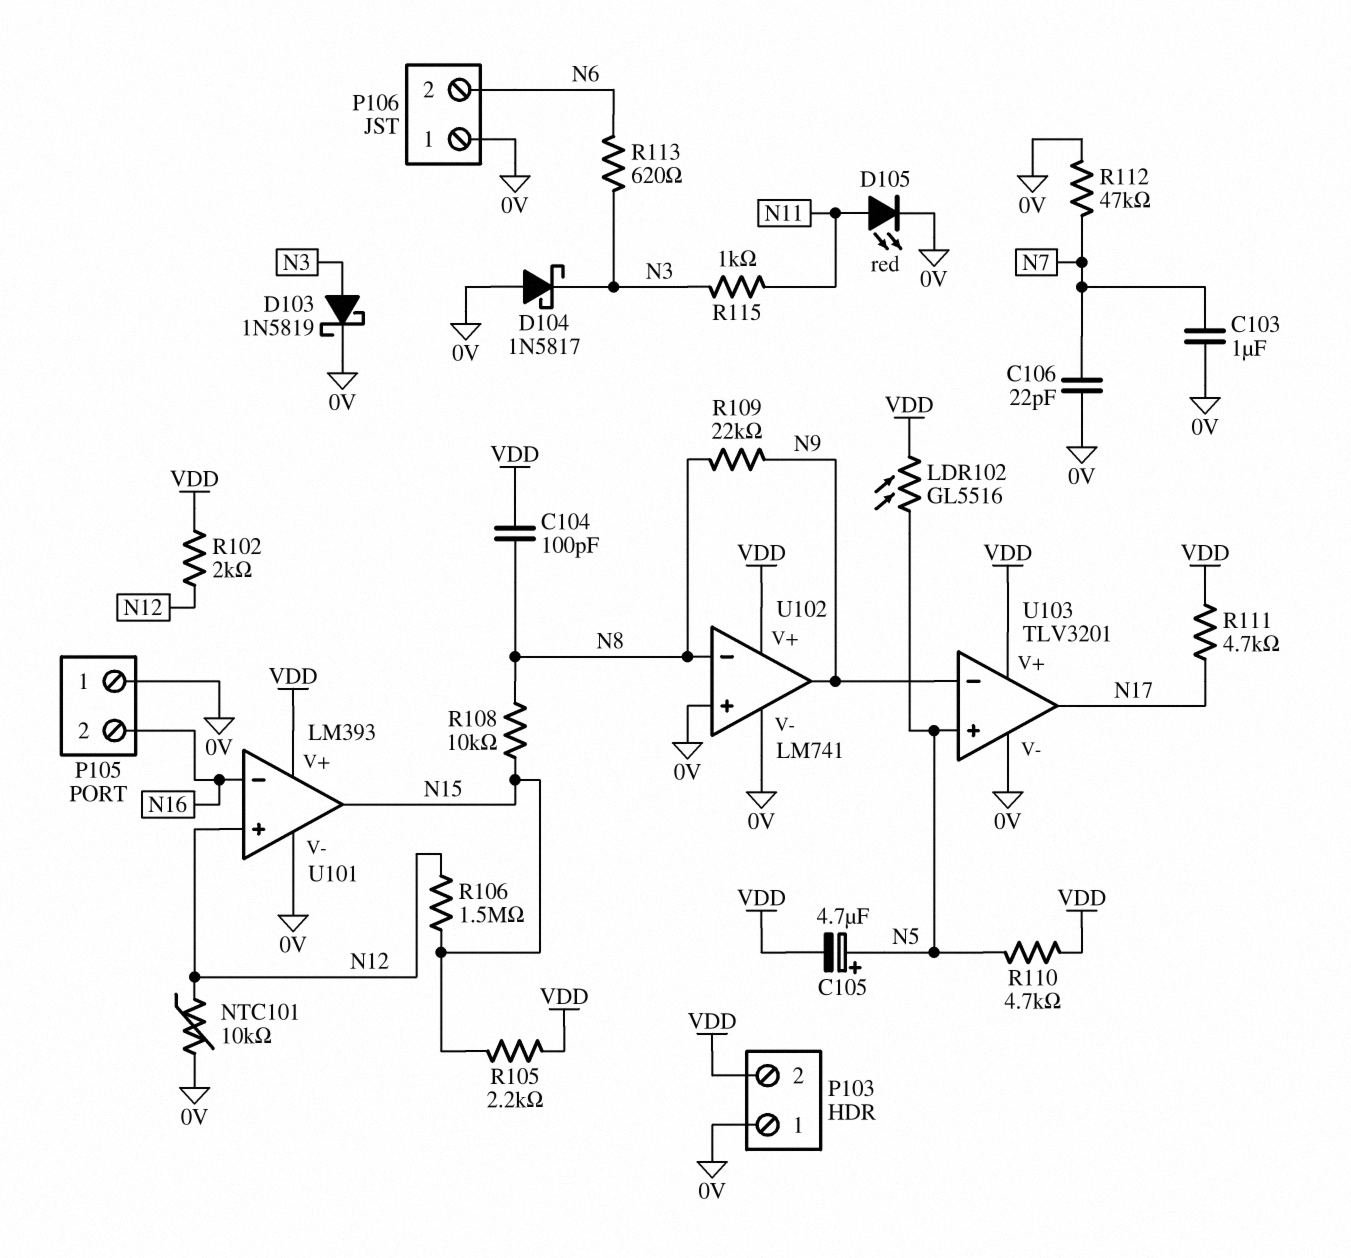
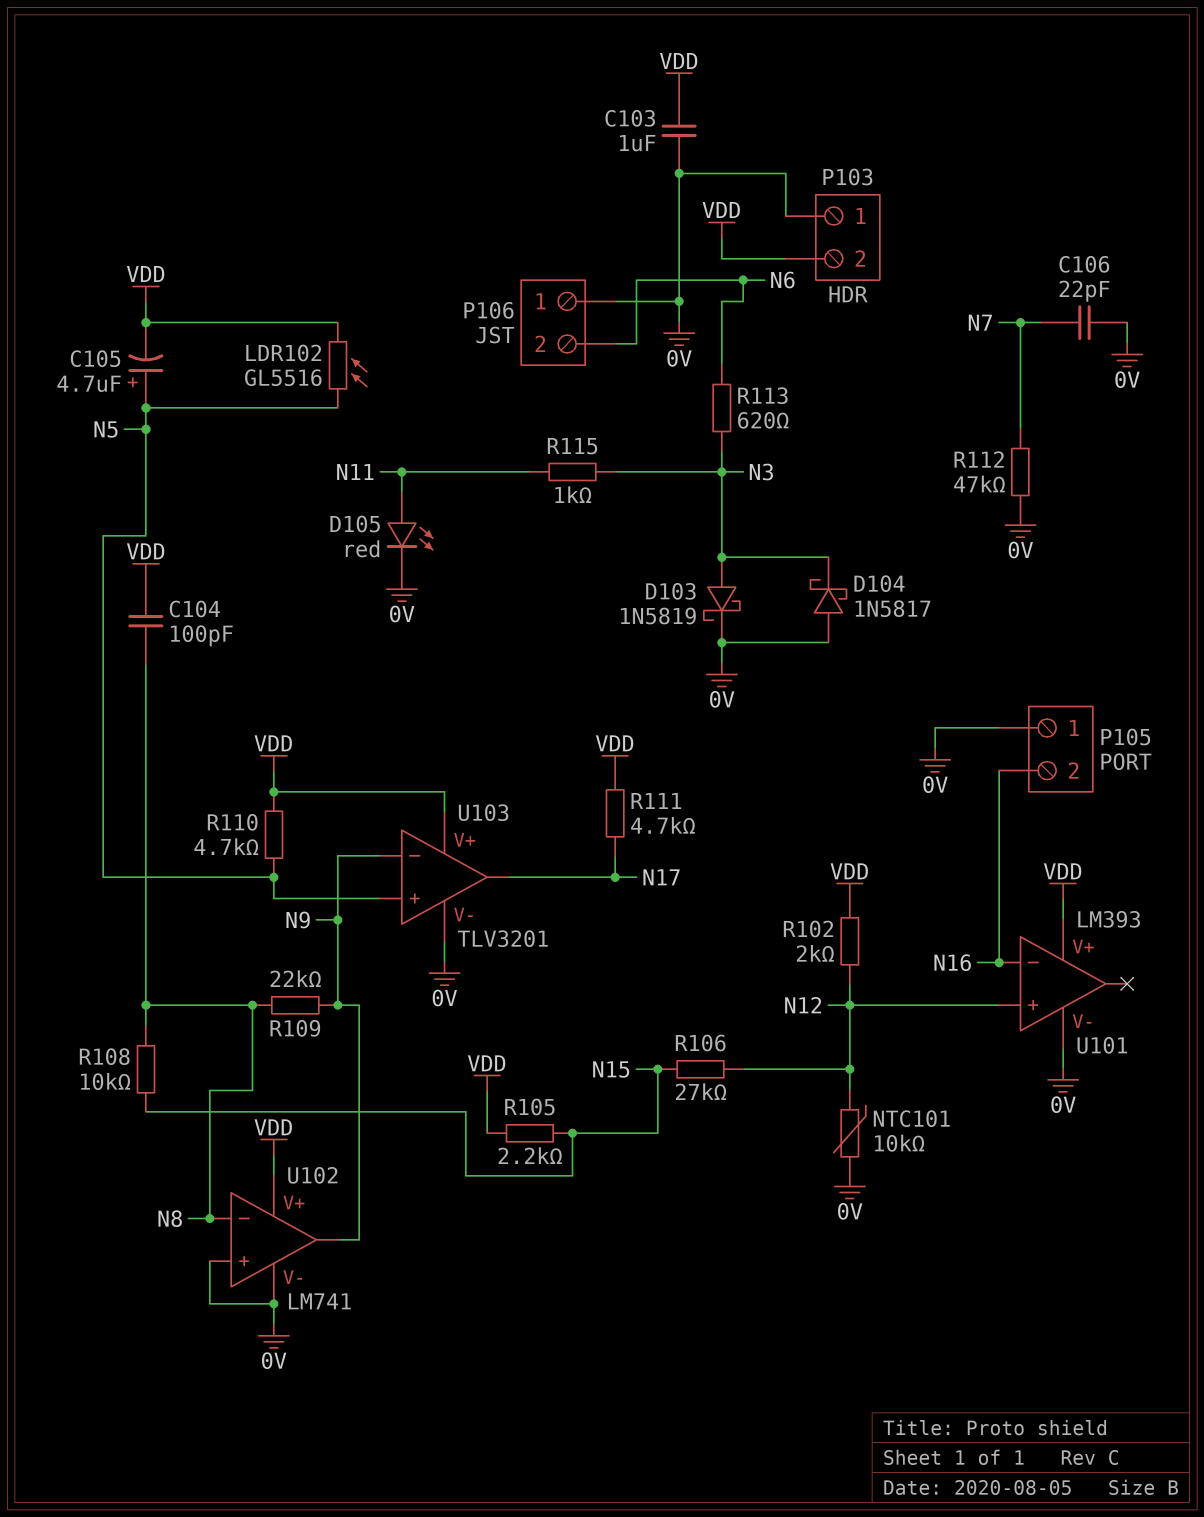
C103: 1uF (0V, N7) -> 1uF (0V, VDD)
R106: 1.5M (N12, N15) -> 27k (N12, N15)
U101 pin out: N15 -> none

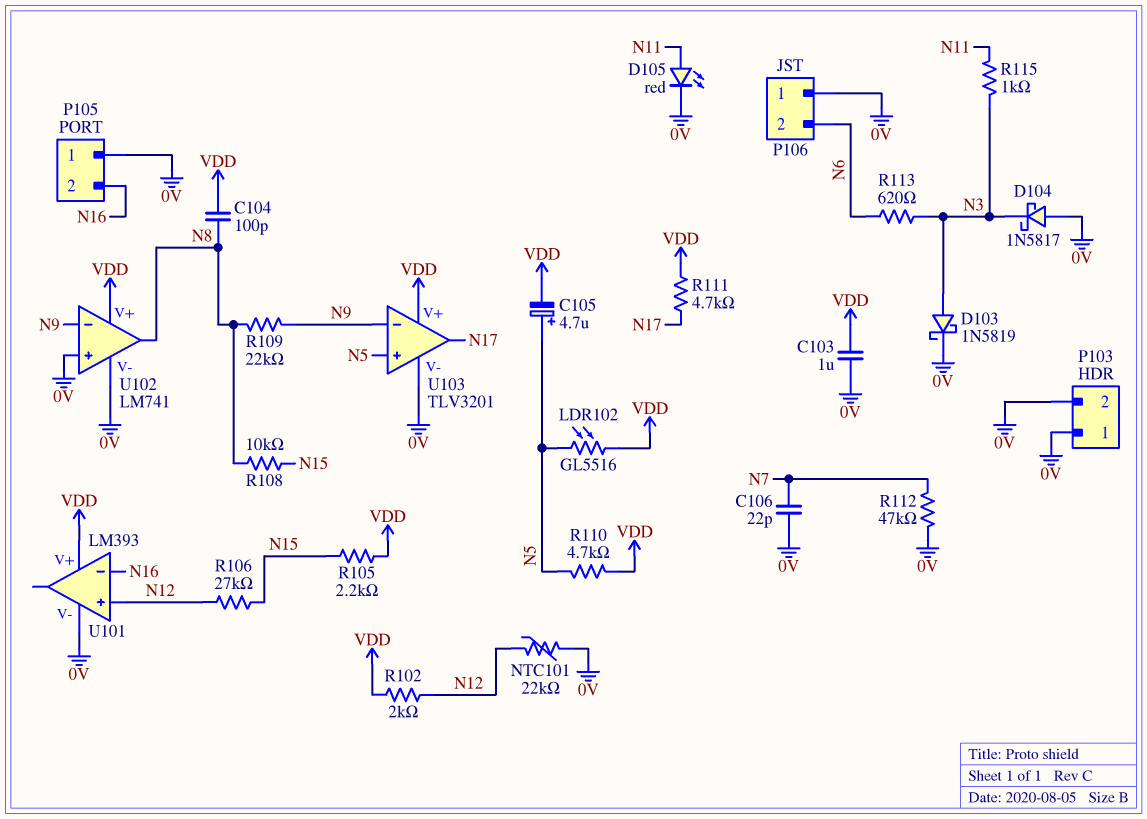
NTC101: 10k (0V, N12) -> 22k (0V, N12)
P103 pin 2: VDD -> 0V
U102 pin in-: N8 -> N9
U102 pin out: N9 -> N8

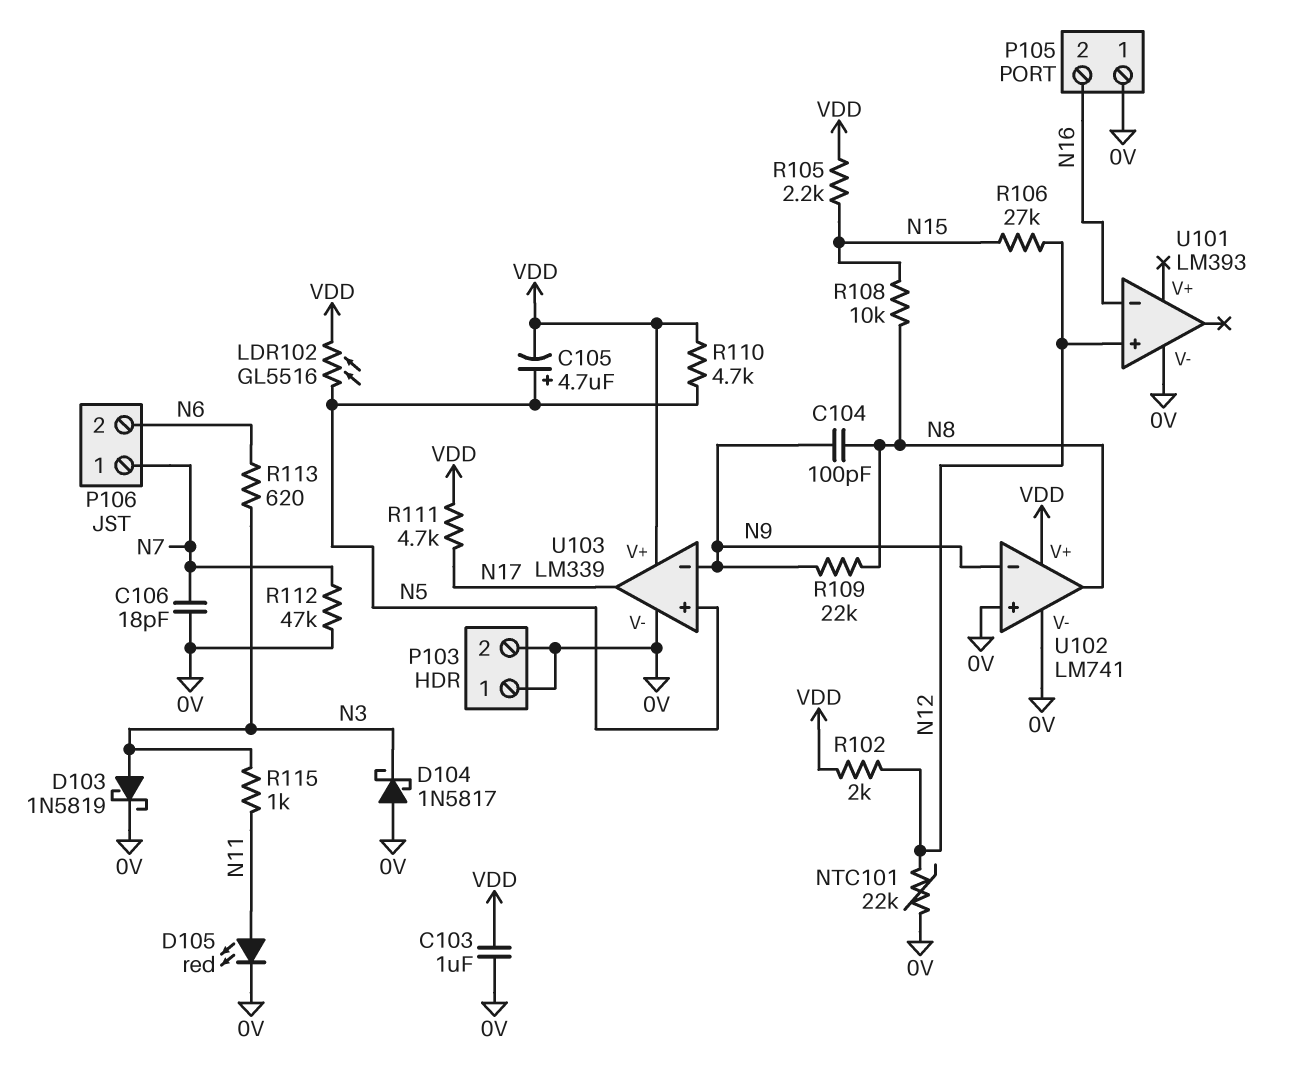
C104: 100pF (N8, VDD) -> 100pF (N8, N9)
C106: 22pF (0V, N7) -> 18pF (0V, N7)
P106 pin 1: 0V -> N7
U101 pin V+: VDD -> none
U103: TLV3201 -> LM339

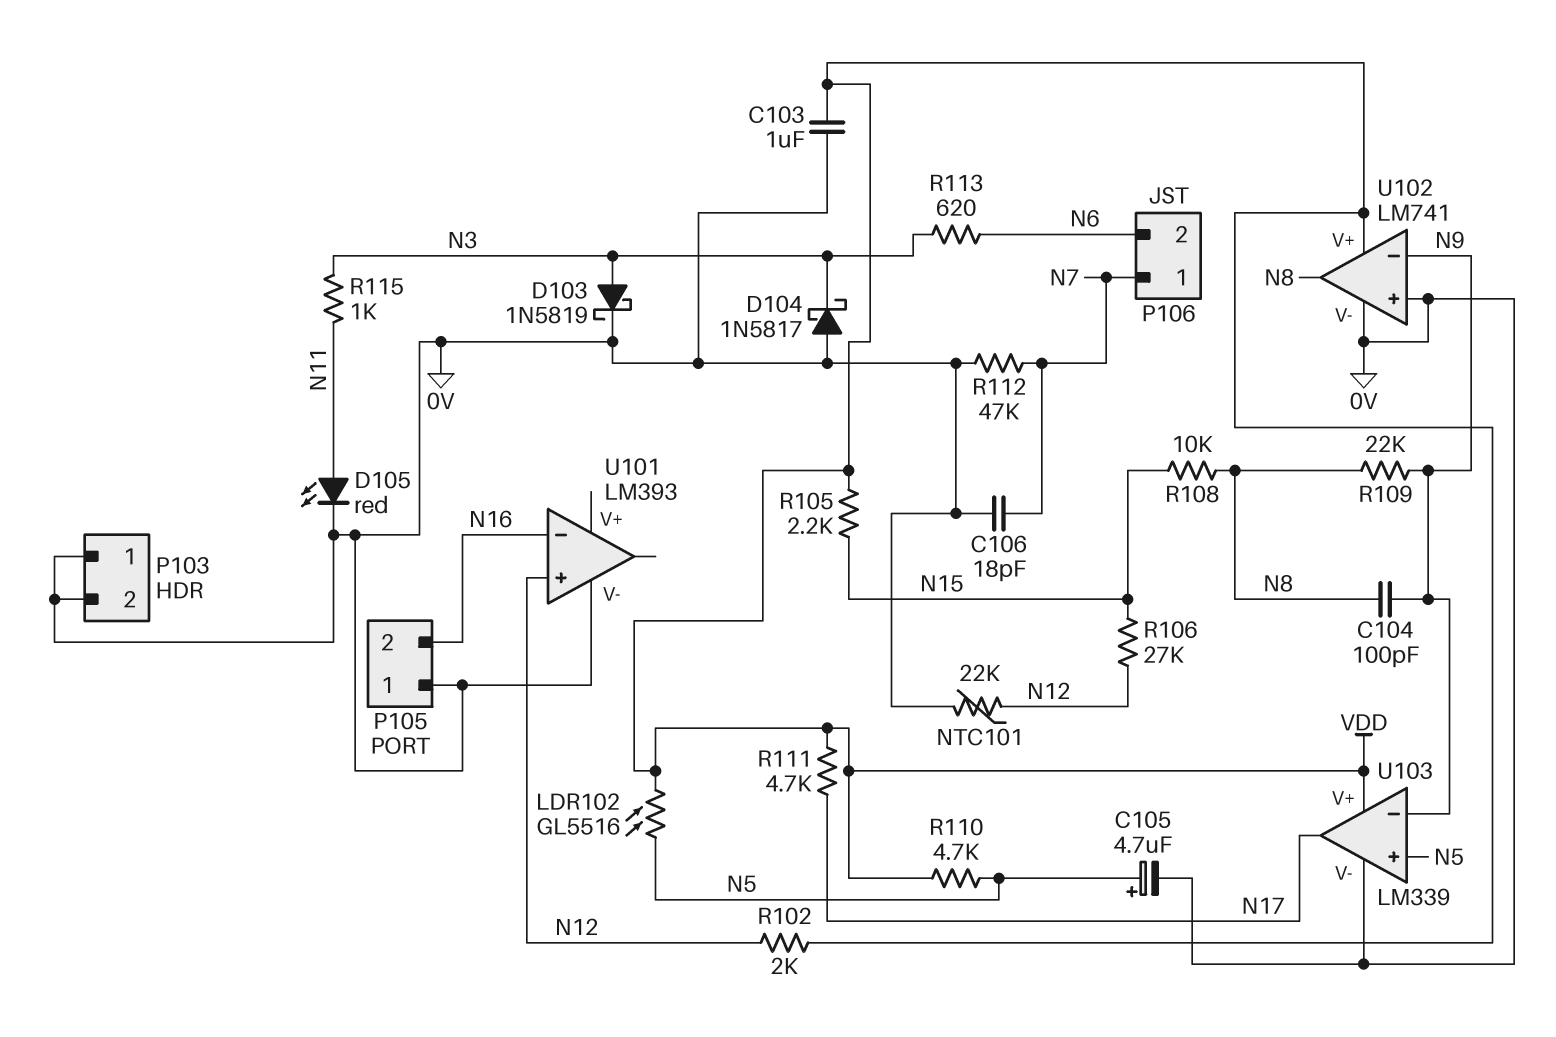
C105: 4.7uF (plus N5, minus VDD) -> 4.7uF (plus N5, minus 0V)

